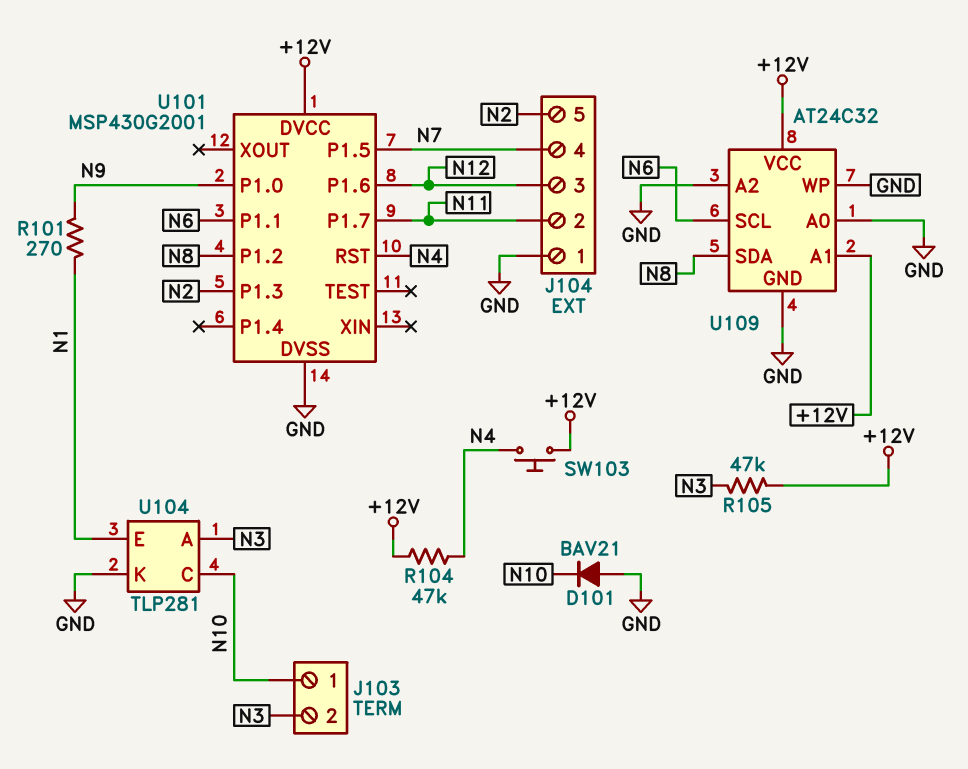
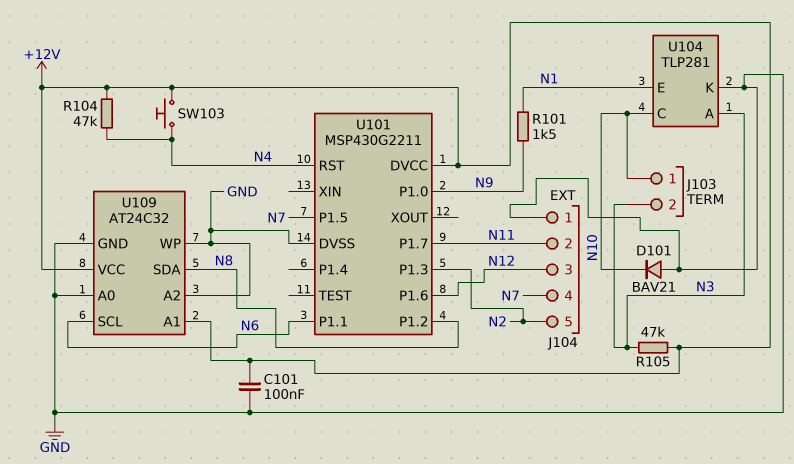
C101: none -> 100nF (+12V, GND)
R101: 270 (N1, N9) -> 1.5k (N1, N9)
U101: MSP430G2001 -> MSP430G2211

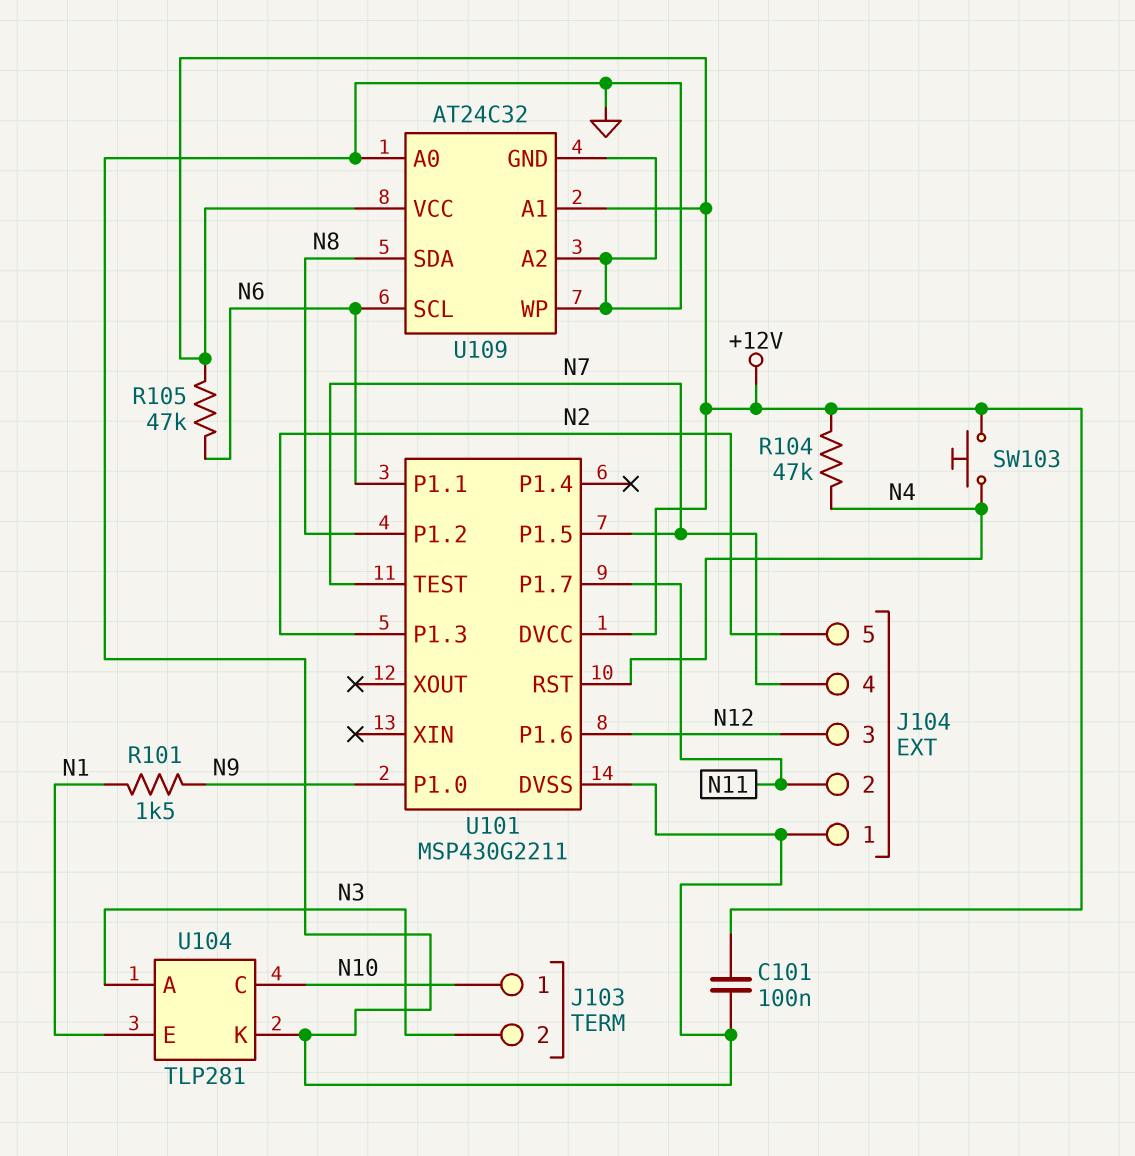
D101: diode BAV21 (A GND, K N10) -> none
R105: 47k (+12V, N3) -> 47k (+12V, N6)
U101 pin TEST: none -> N7

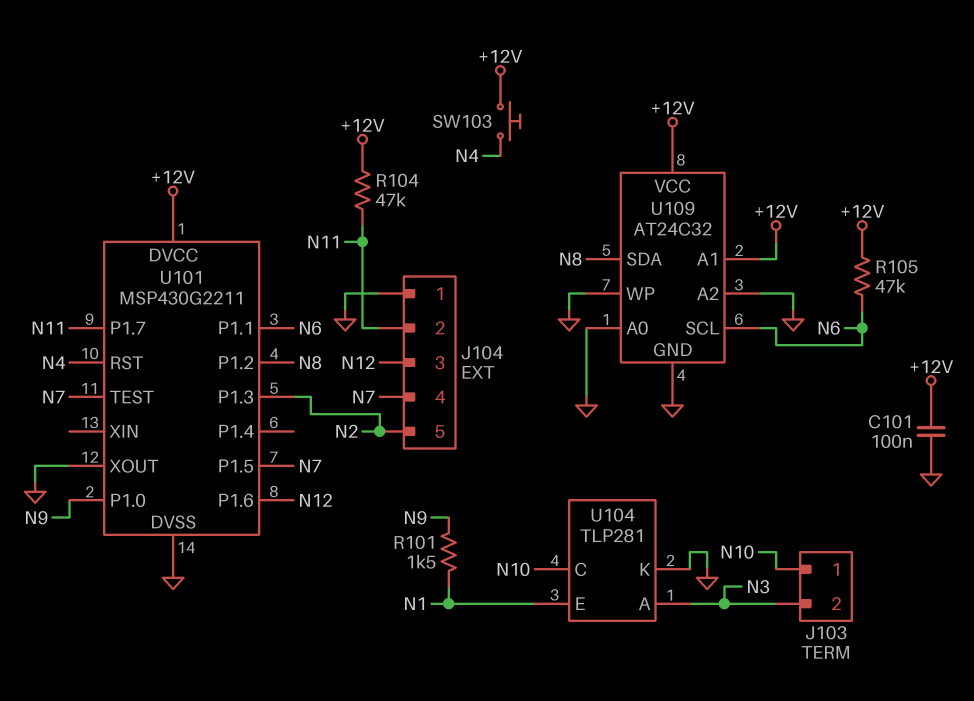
R104: 47k (+12V, N4) -> 47k (+12V, N11)
U101 pin XOUT: none -> GND

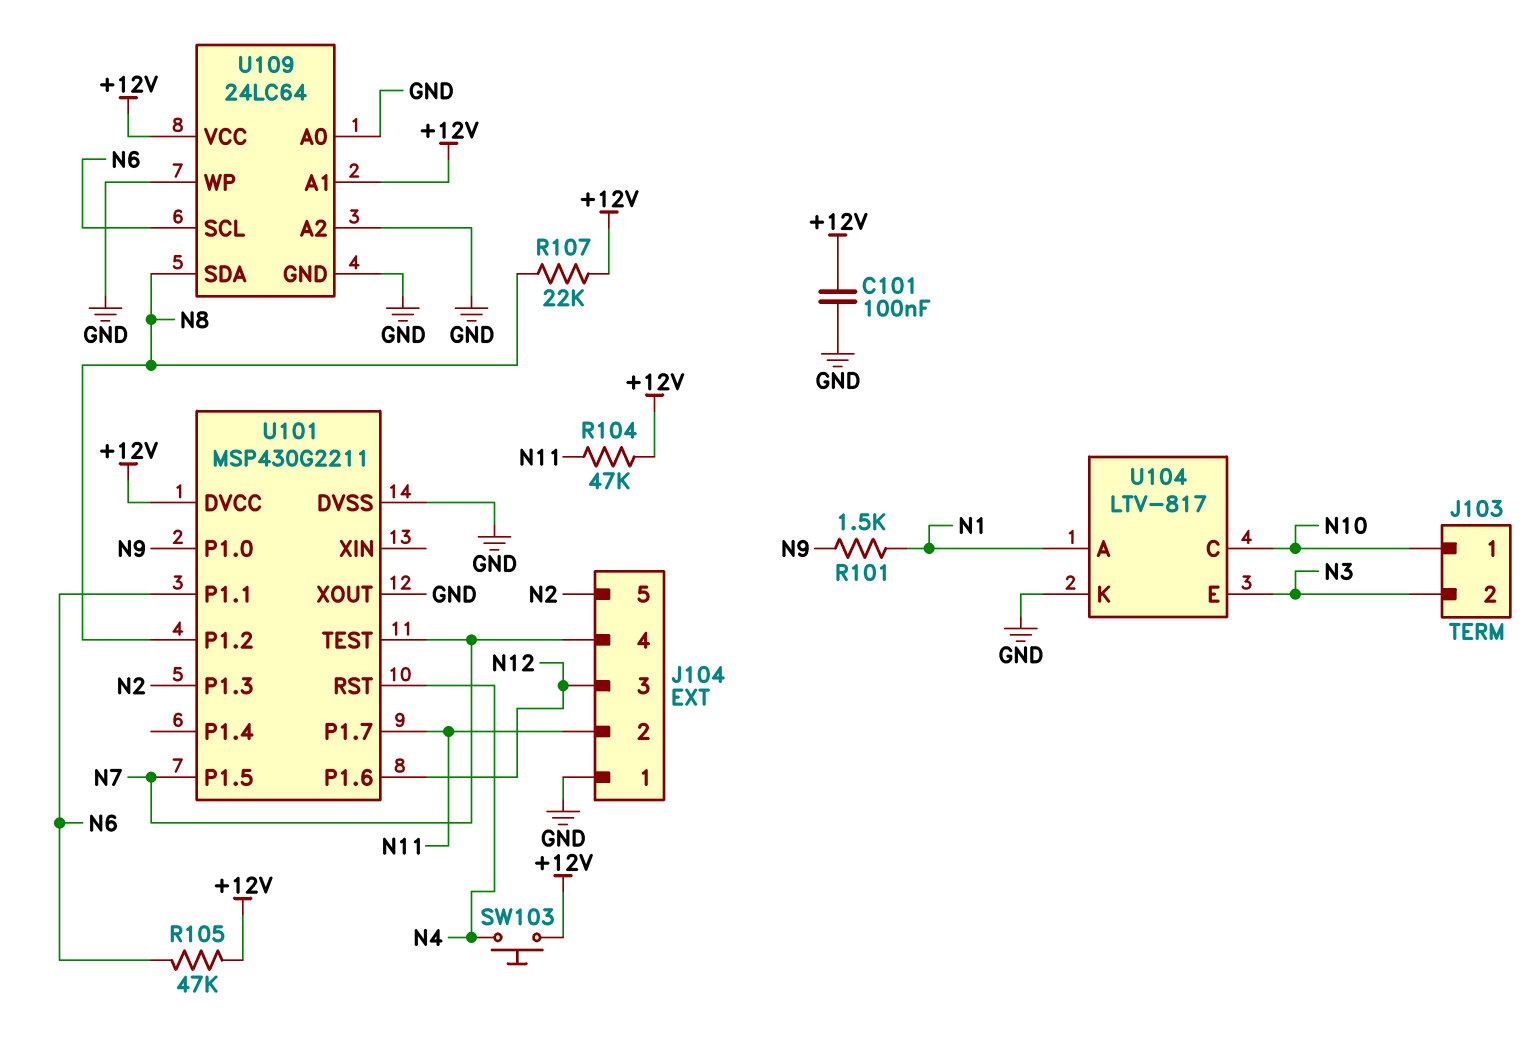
R107: none -> 22k (+12V, N8)
U104: TLP281 -> LTV-817
U104 pin A: N3 -> N1
U104 pin E: N1 -> N3
U109: AT24C32 -> 24LC64

